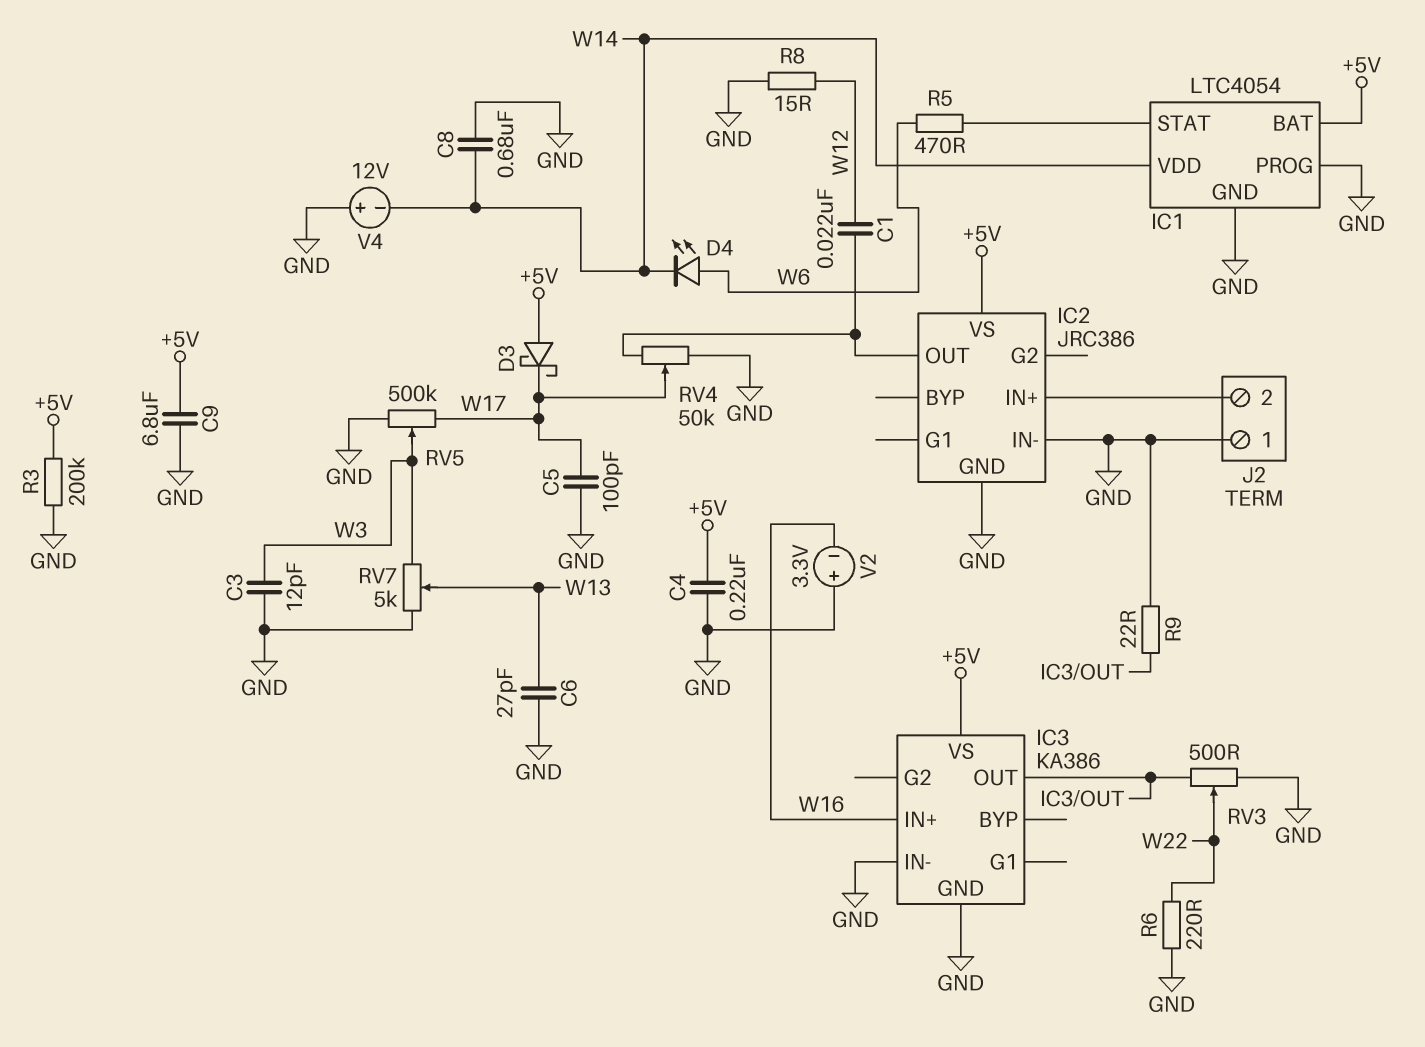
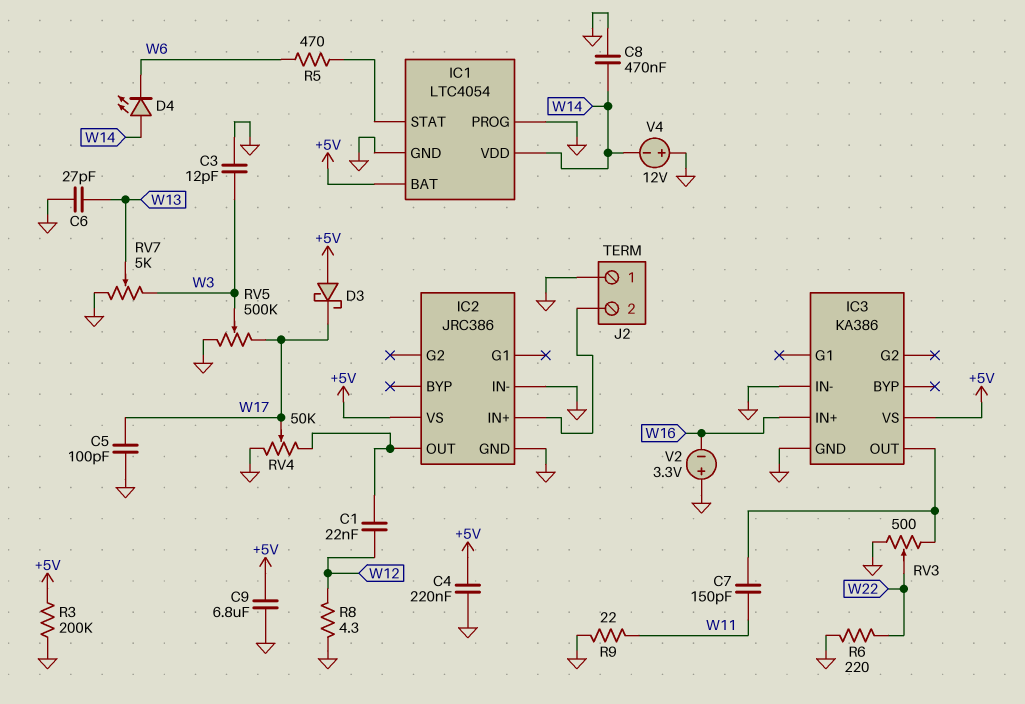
C7: none -> 150pF (IC3/OUT, W11)
C8: 680nF (GND, W14) -> 470nF (GND, W14)
D4: LED (A W6, K W14) -> LED (A W14, K W6)
R8: 15 (GND, W12) -> 4.3 (GND, W12)
R9: 22 (GND, IC3/OUT) -> 22 (GND, W11)

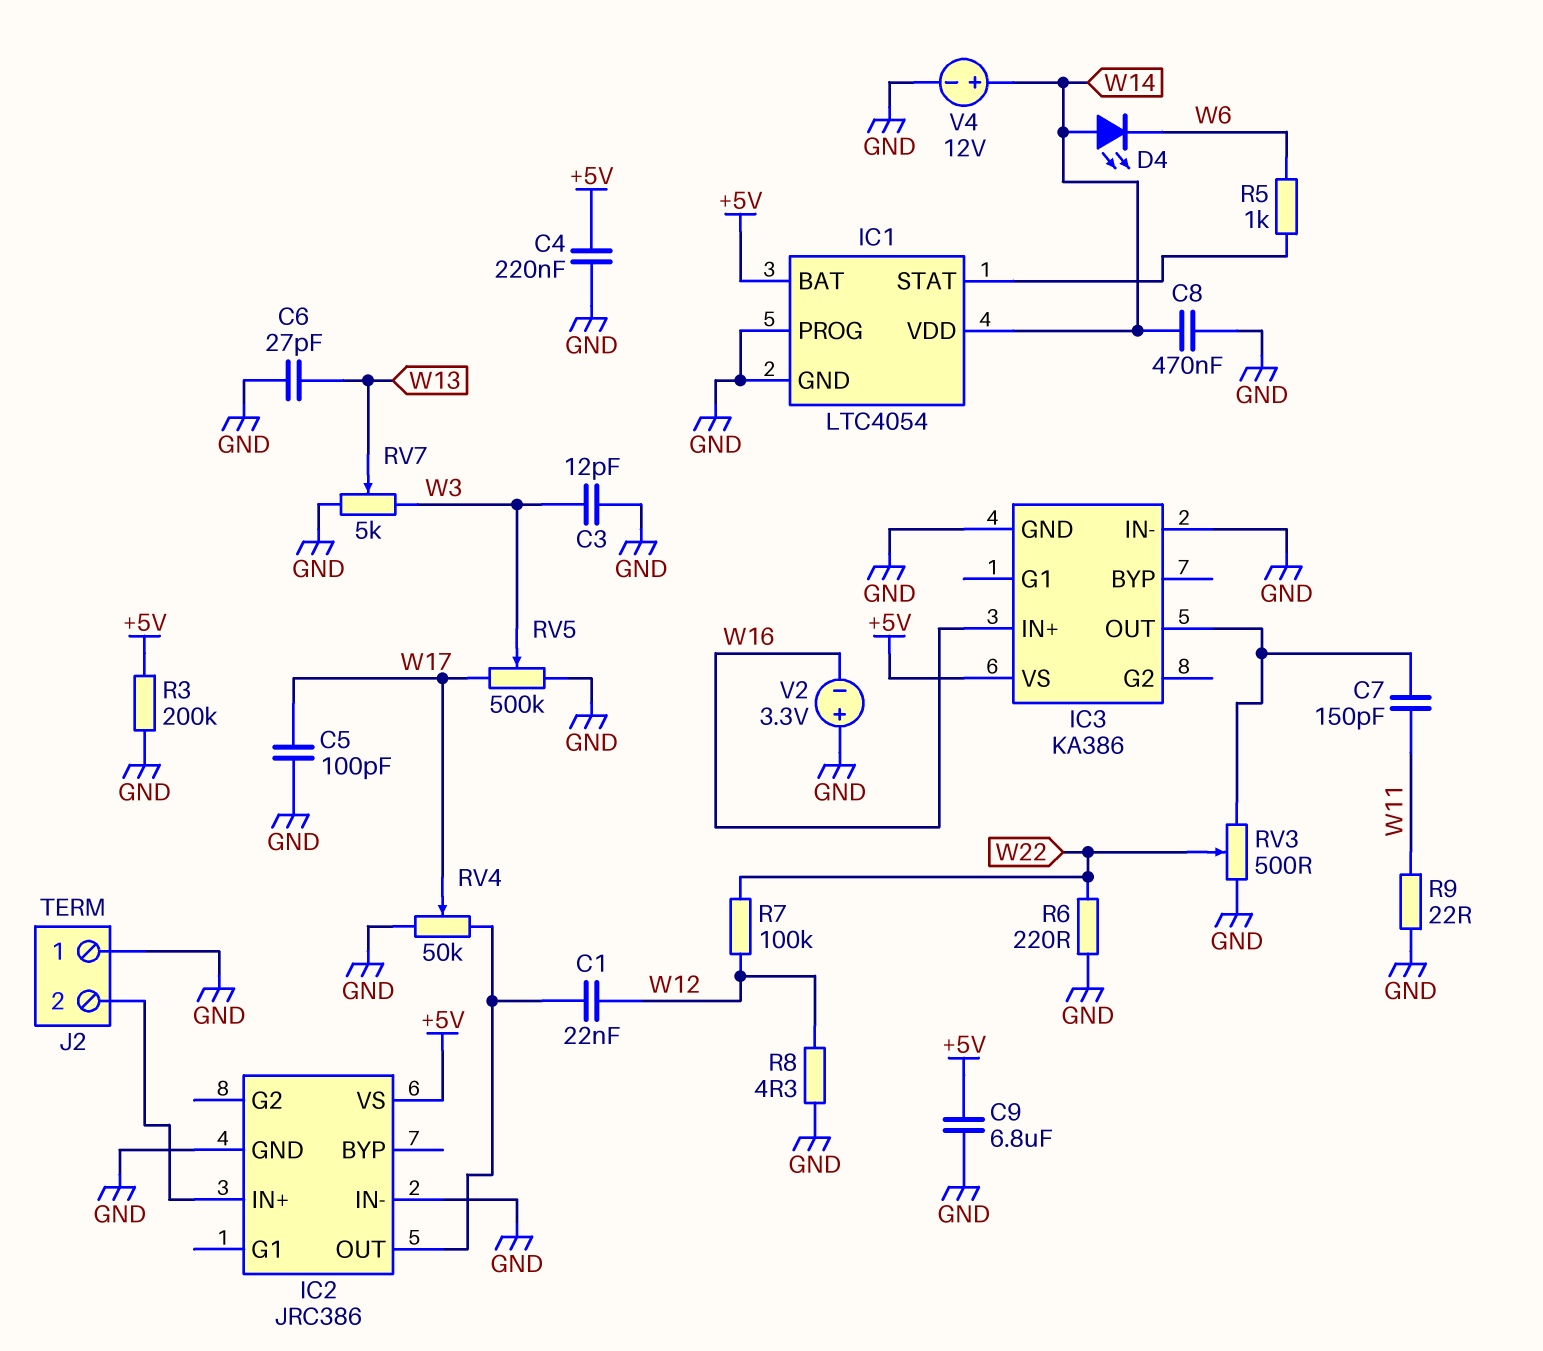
D3: schottky (A +5V, K W17) -> none
R5: 470 (IC1/STAT, W6) -> 1k (IC1/STAT, W6)
R7: none -> 100k (W12, W22)
V4: 12V (plus GND, minus W14) -> 12V (plus W14, minus GND)

